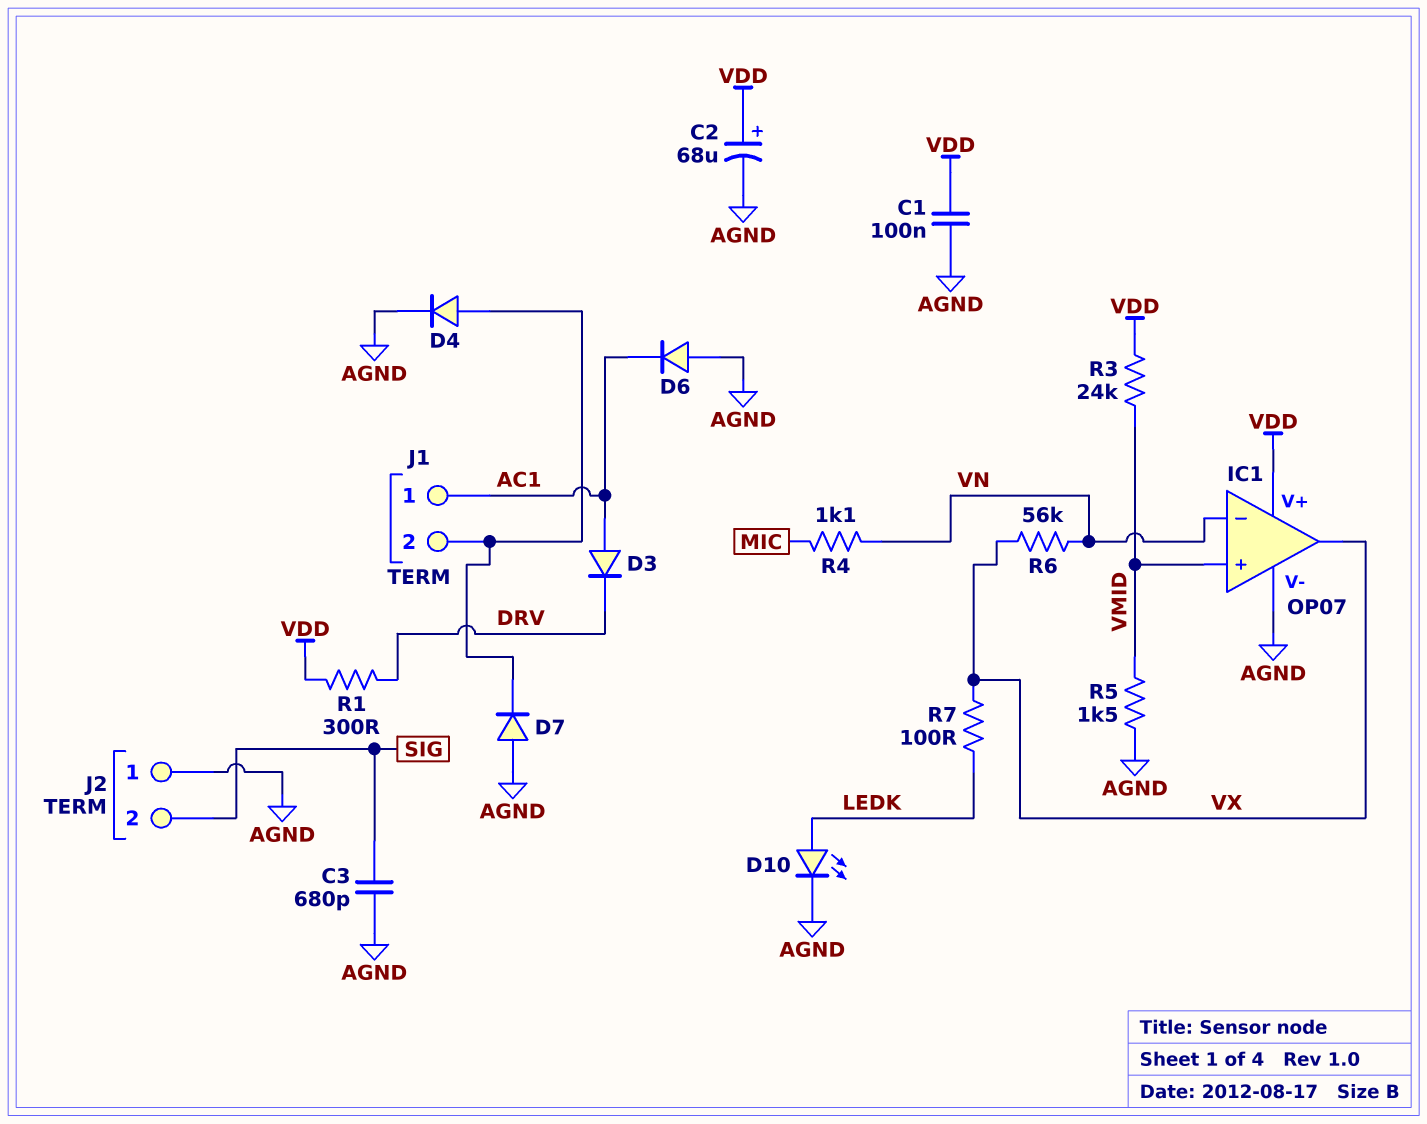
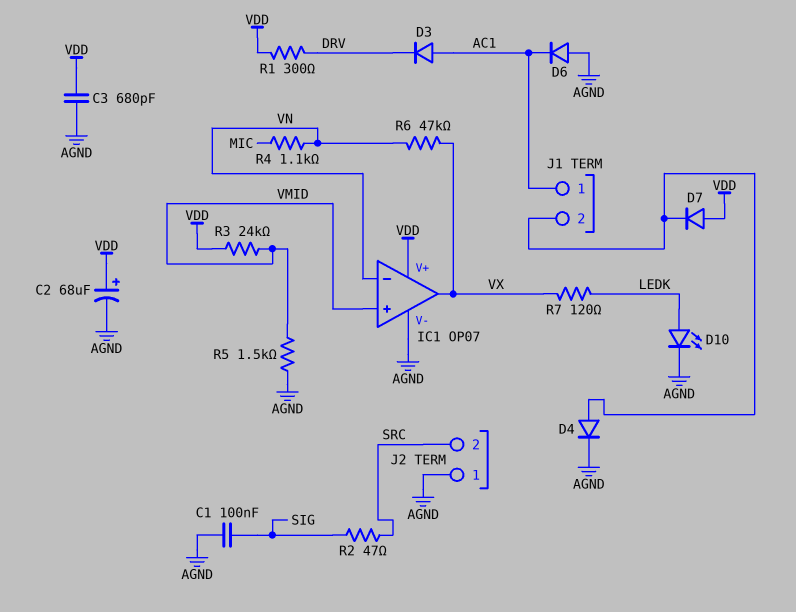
C1: 100nF (AGND, VDD) -> 100nF (AGND, SIG)
C3: 680pF (AGND, SIG) -> 680pF (AGND, VDD)
D7: diode (A AGND, K J1/2) -> diode (A VDD, K J1/2)
J2 pin 2: SIG -> SRC
R2: none -> 47 (SIG, SRC)
R6: 56k (VN, VX) -> 47k (VN, VX)
R7: 100 (LEDK, VX) -> 120 (LEDK, VX)

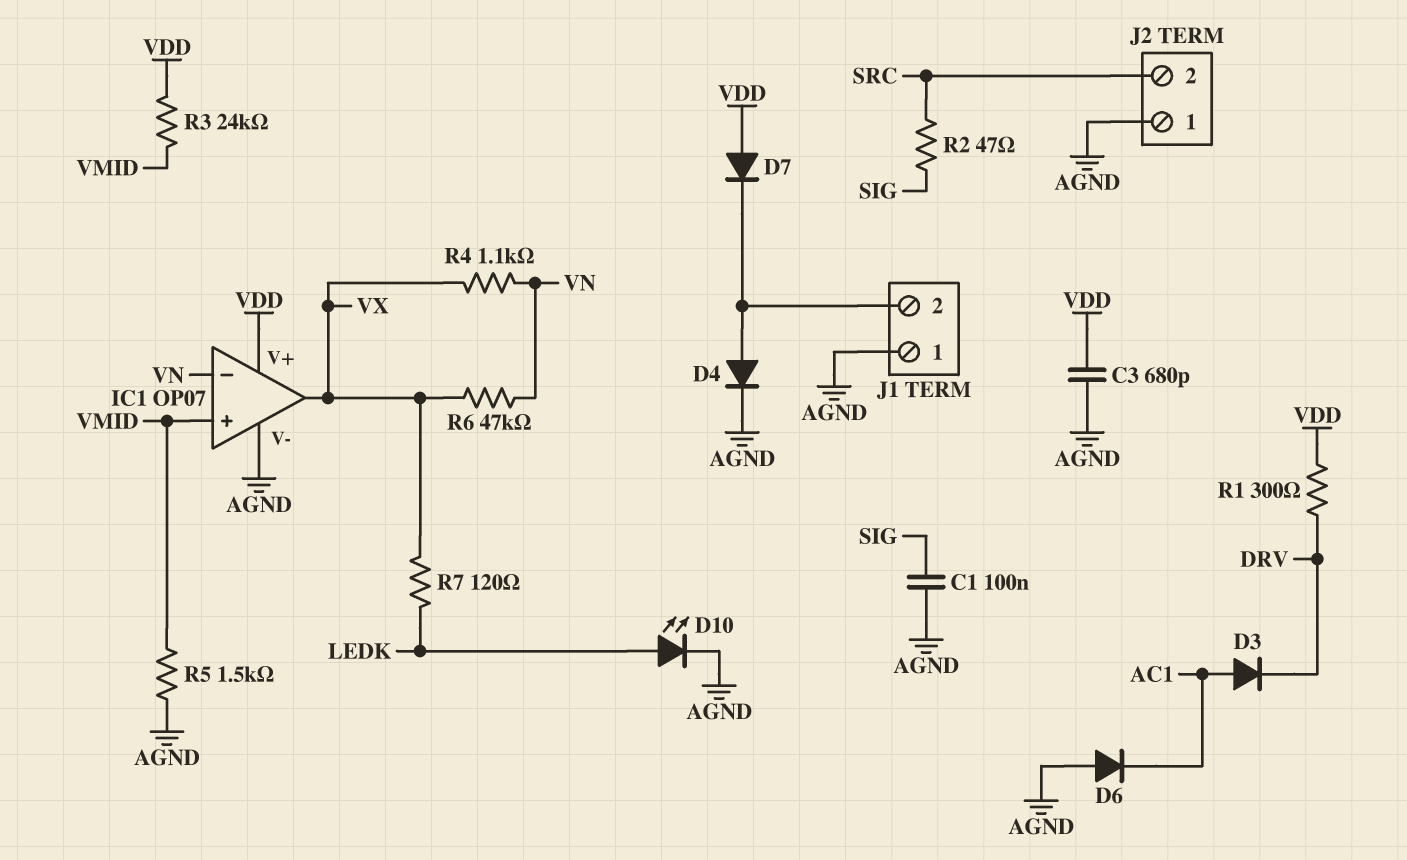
C2: 68uF (plus VDD, minus AGND) -> none
J1 pin 1: AC1 -> AGND
R4: 1.1k (MIC, VN) -> 1.1k (VN, VX)

